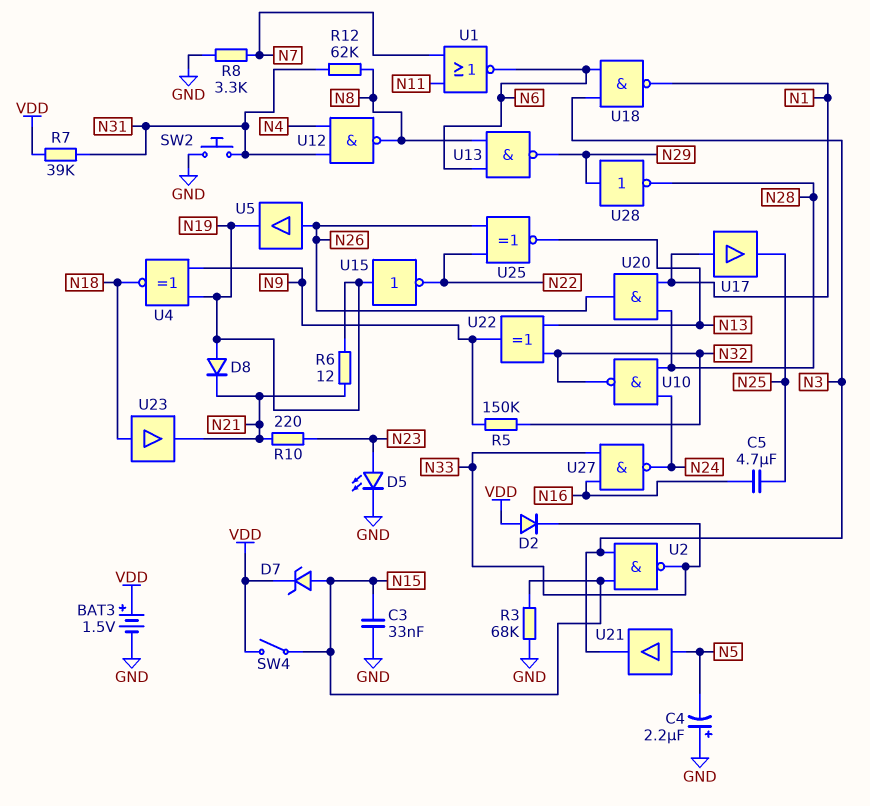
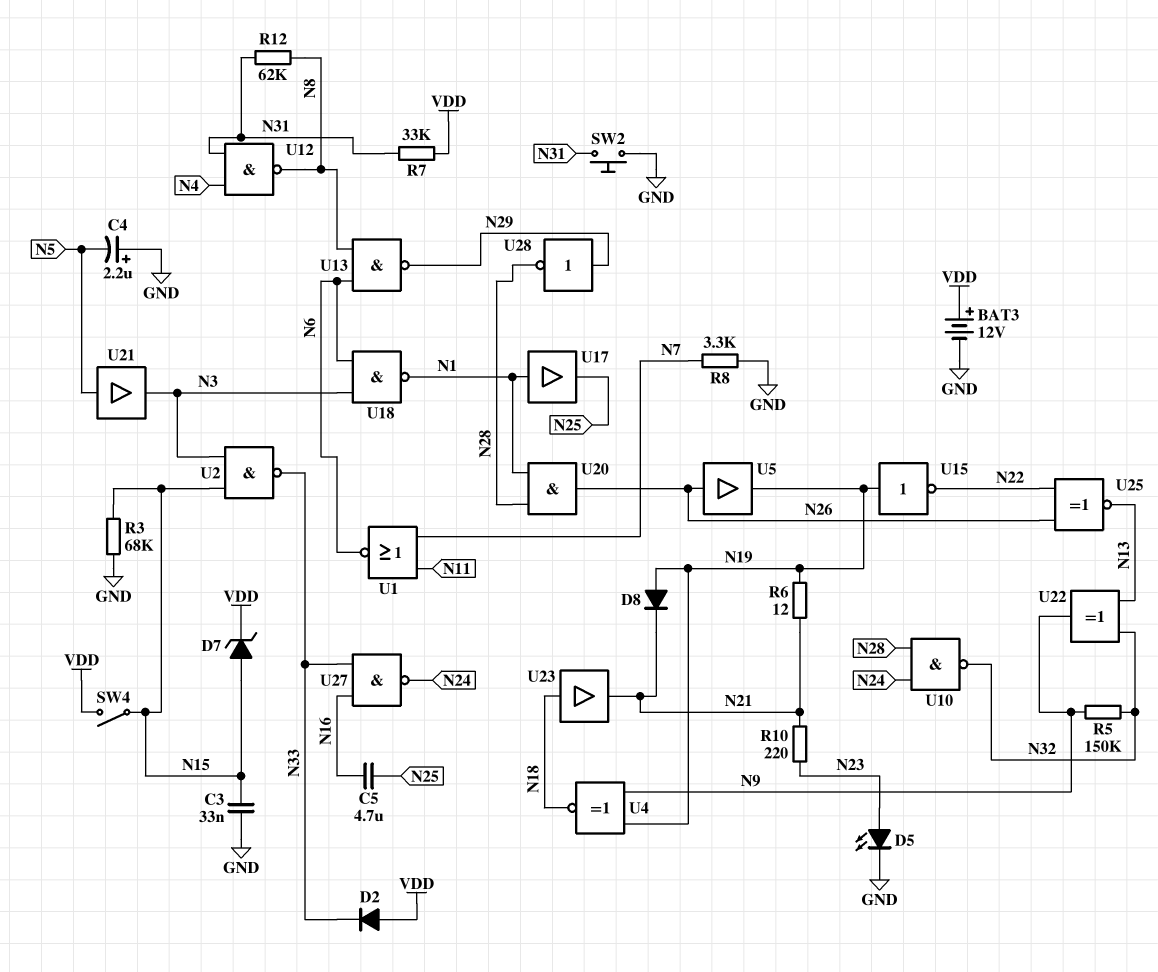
BAT3: 1.5V (plus VDD, minus GND) -> 12V (plus VDD, minus GND)
R7: 39k (N31, VDD) -> 33k (N31, VDD)

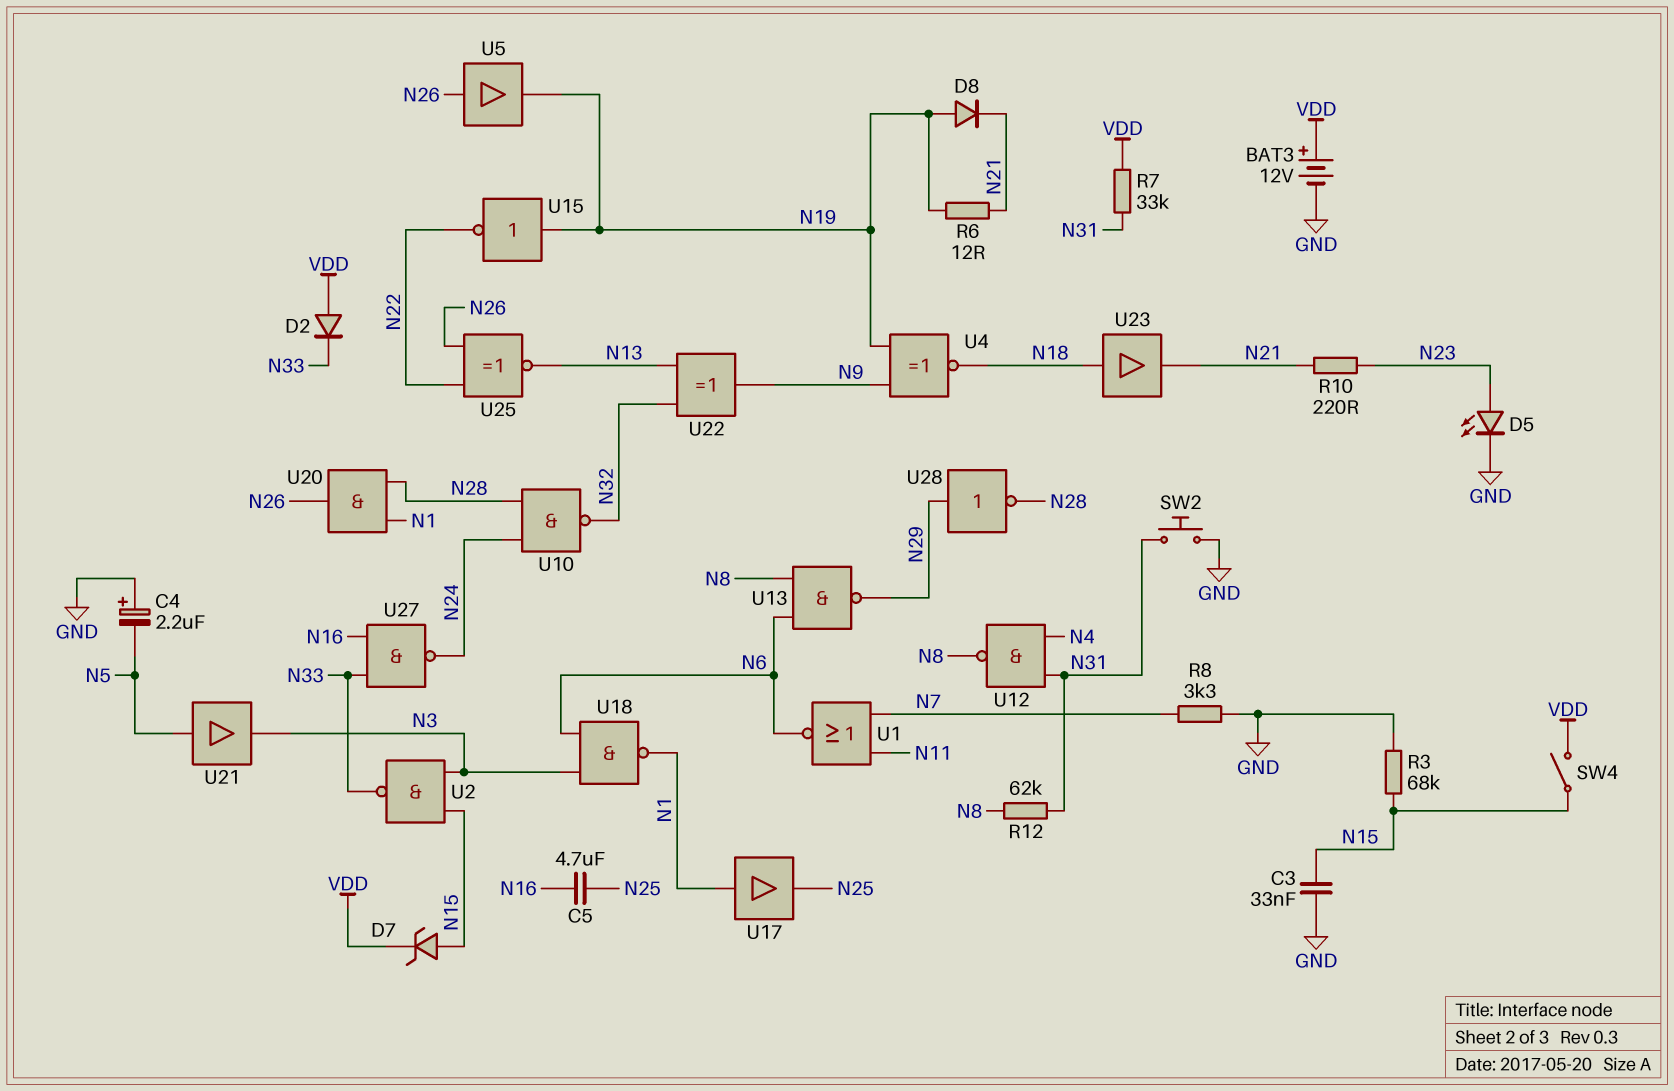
R5: 150k (N9, N32) -> none

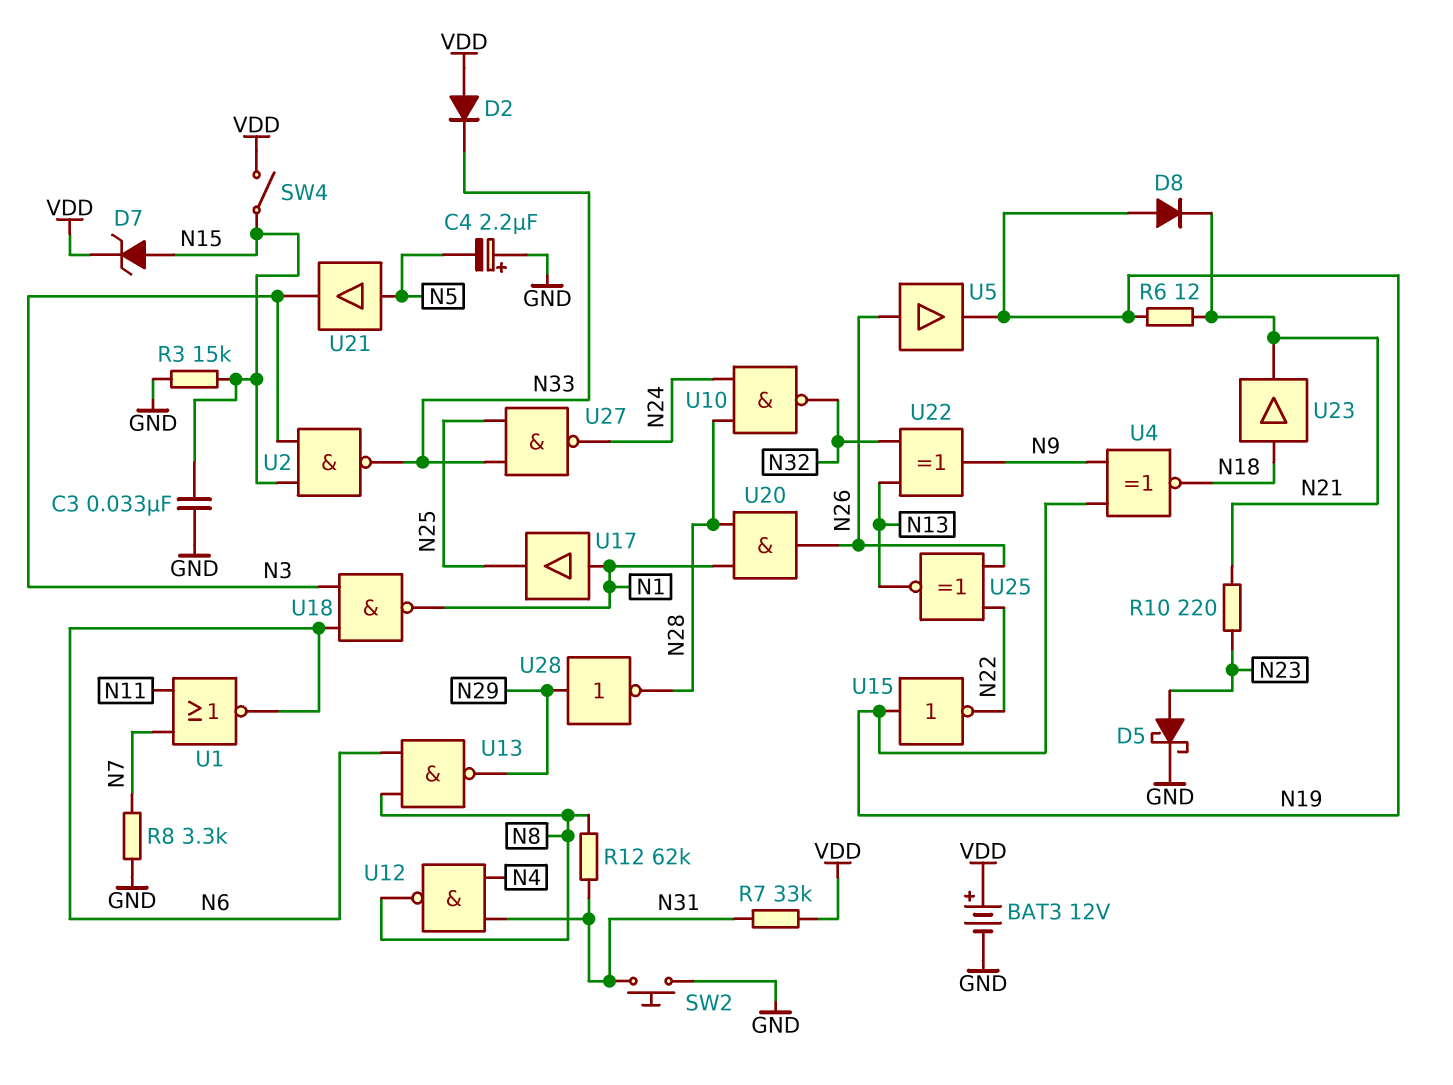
C5: 4.7uF (N16, N25) -> none
D5: LED (A N23, K GND) -> schottky (A N23, K GND)
R3: 68k (GND, N15) -> 15k (GND, N15)
U27: NAND (in N16, in N33, out N24) -> NAND (in N25, in N33, out N24)

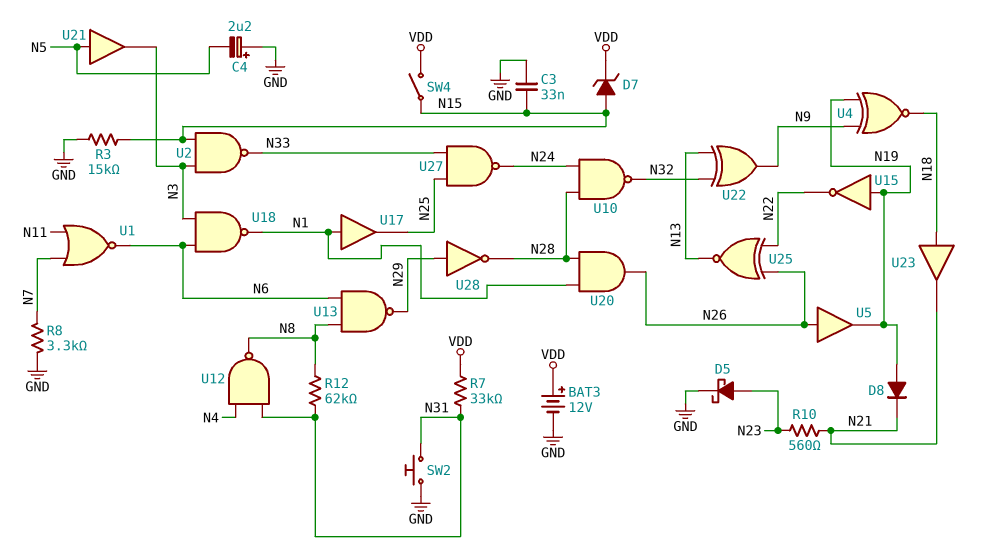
D2: diode (A VDD, K N33) -> none
R6: 12 (N19, N21) -> none
R10: 220 (N21, N23) -> 560 (N21, N23)

